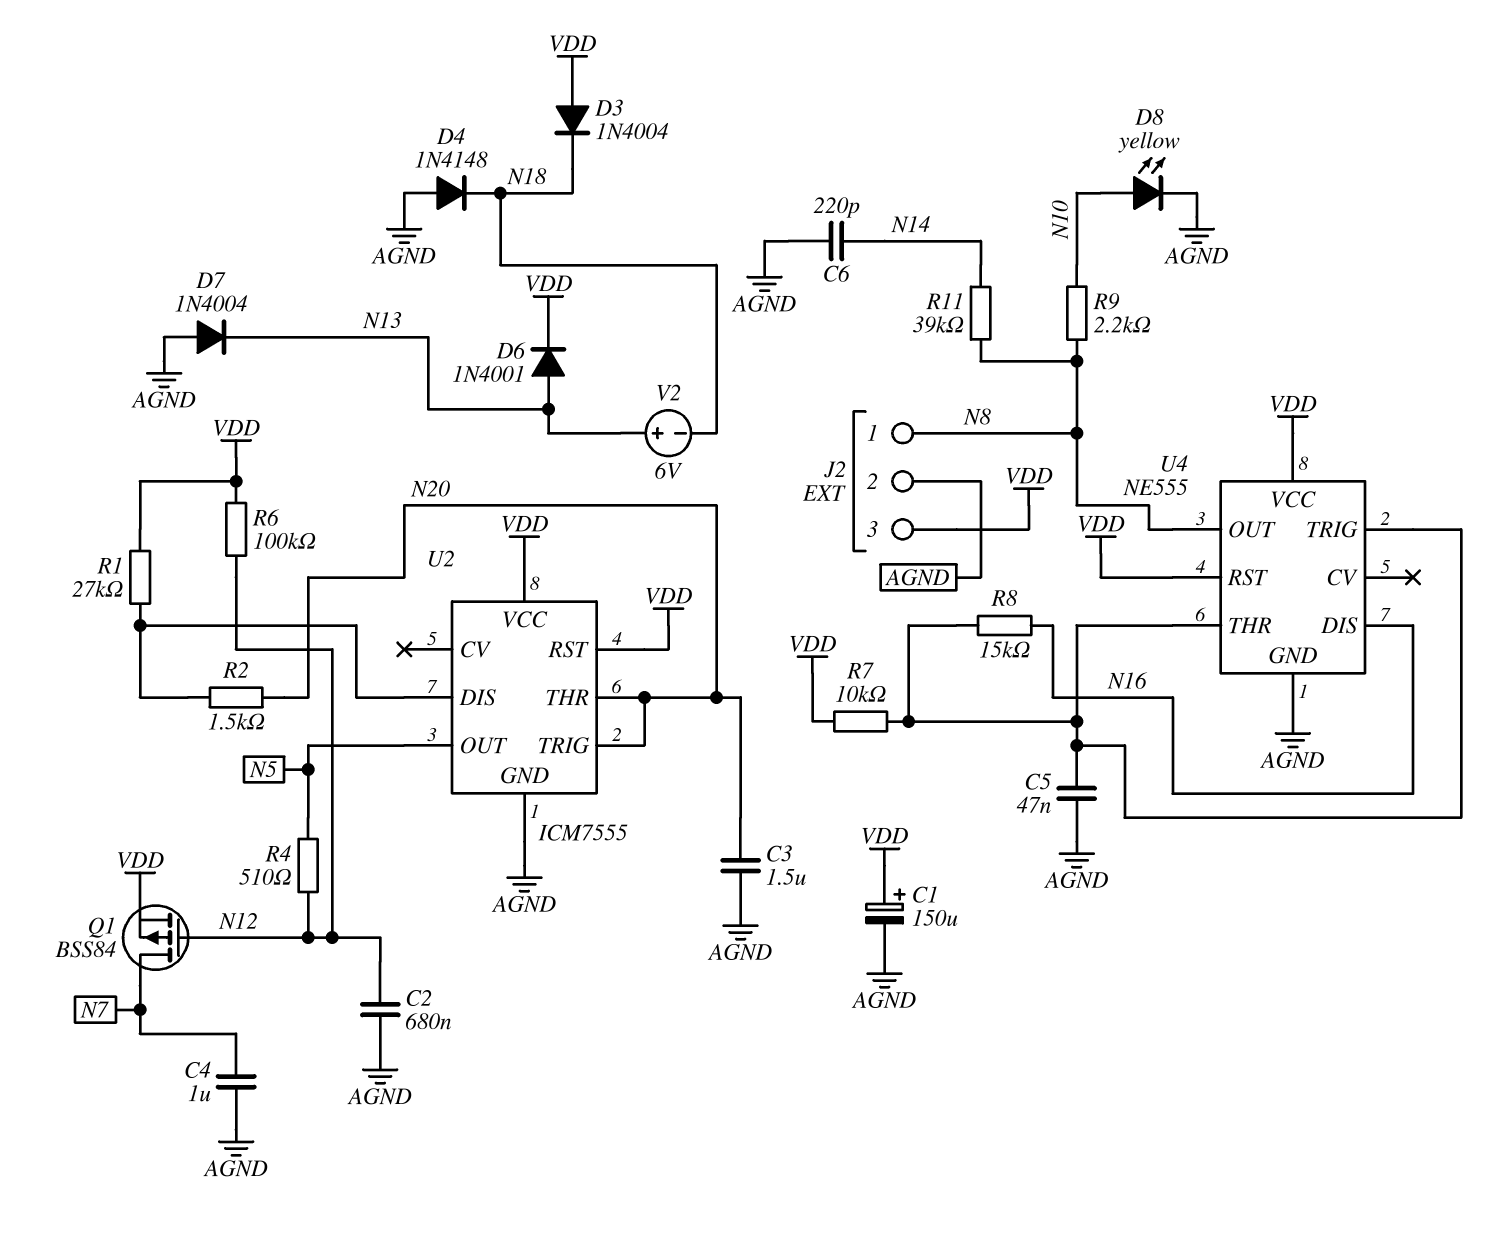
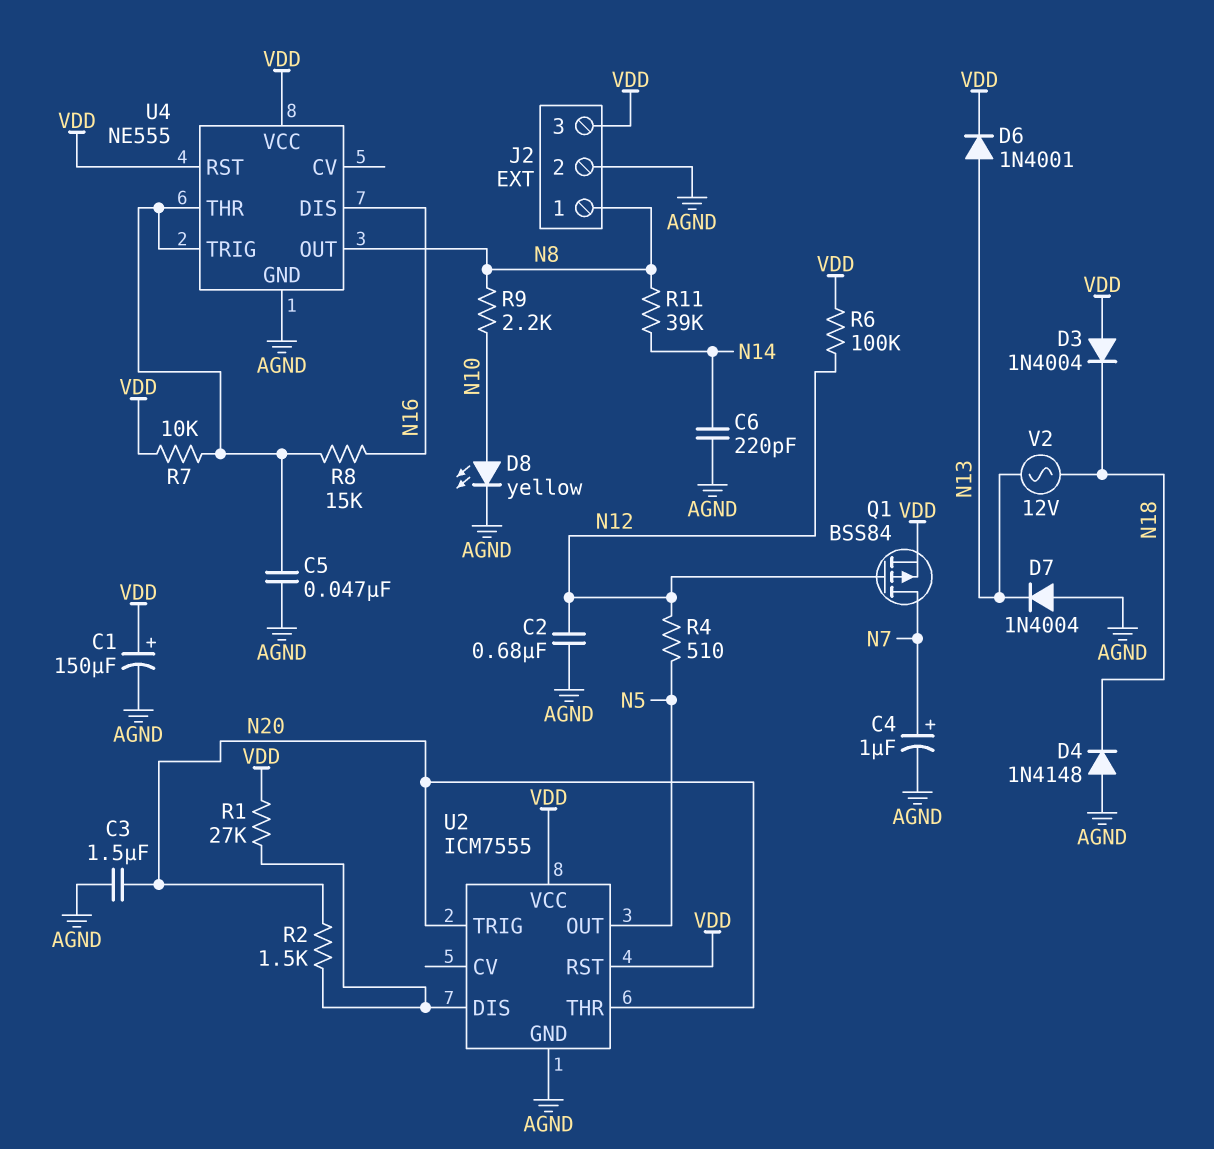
C4: 1uF (AGND, N7) -> 1uF (plus N7, minus AGND)
V2: 6V (plus N13, minus N18) -> AC 12V (N13, N18)

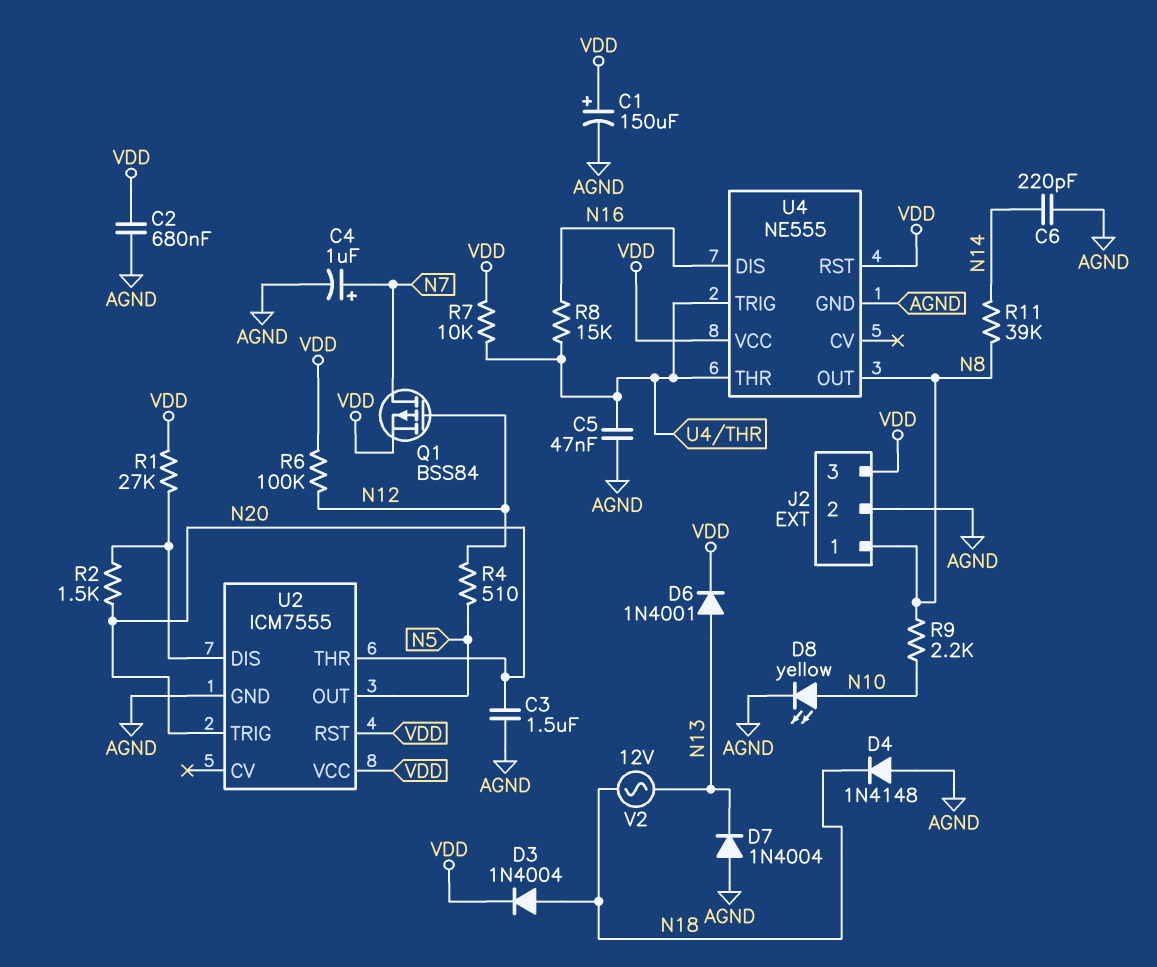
C2: 680nF (AGND, N12) -> 680nF (AGND, VDD)
D3: diode 1N4004 (A VDD, K N18) -> diode 1N4004 (A N18, K VDD)

